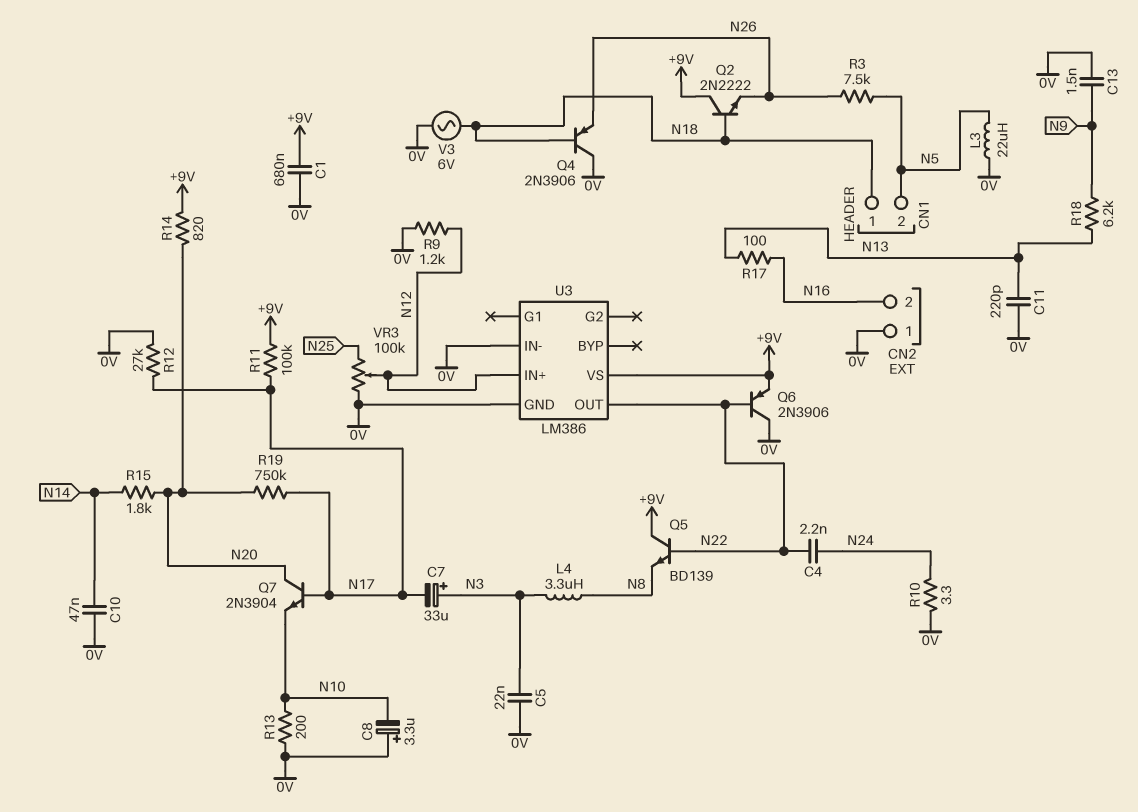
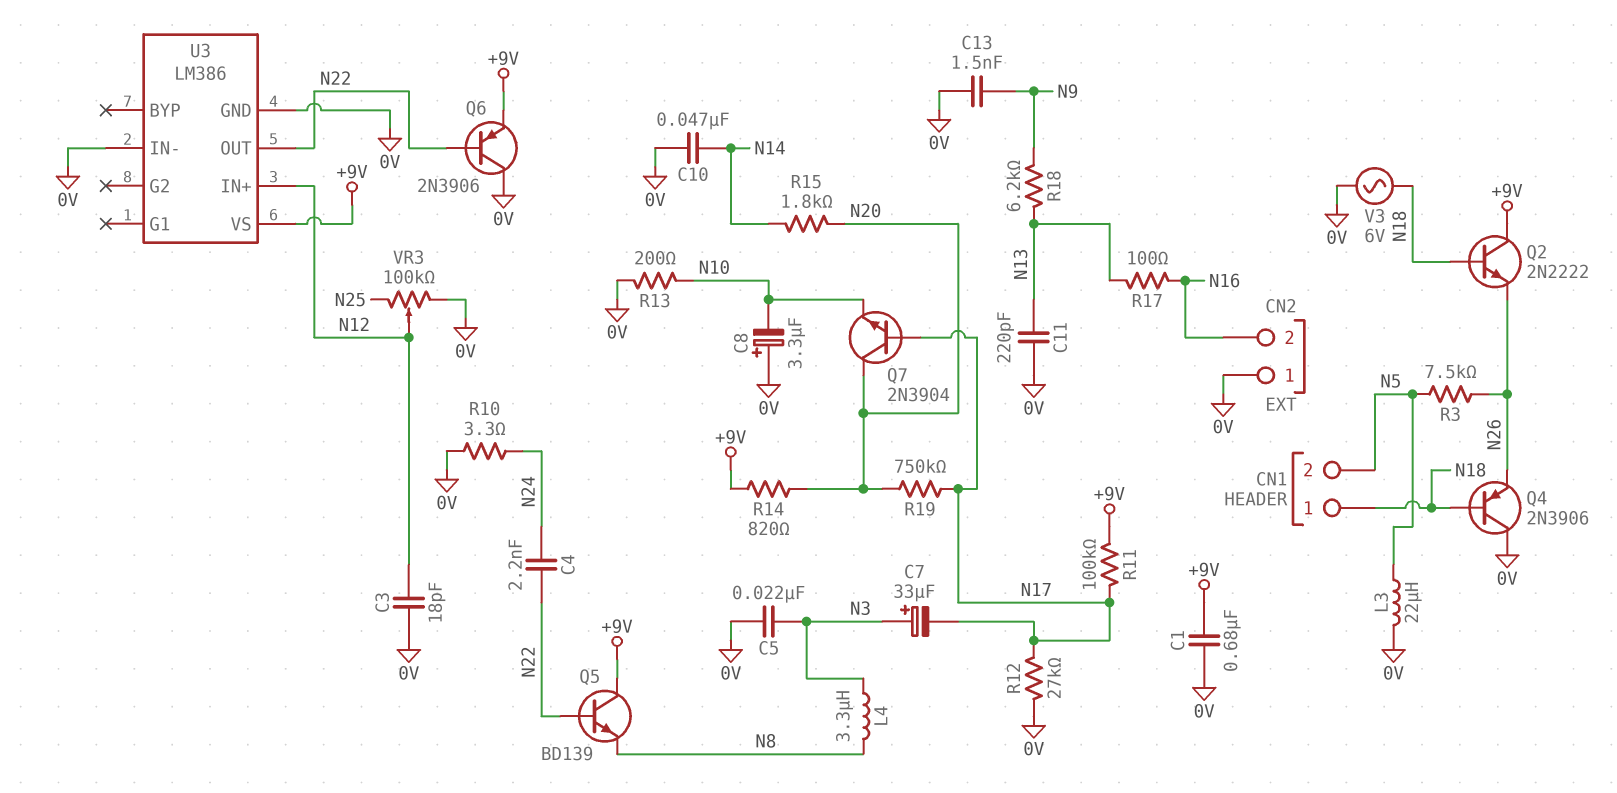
C3: none -> 18pF (0V, N12)
R9: 1.2k (0V, N12) -> none

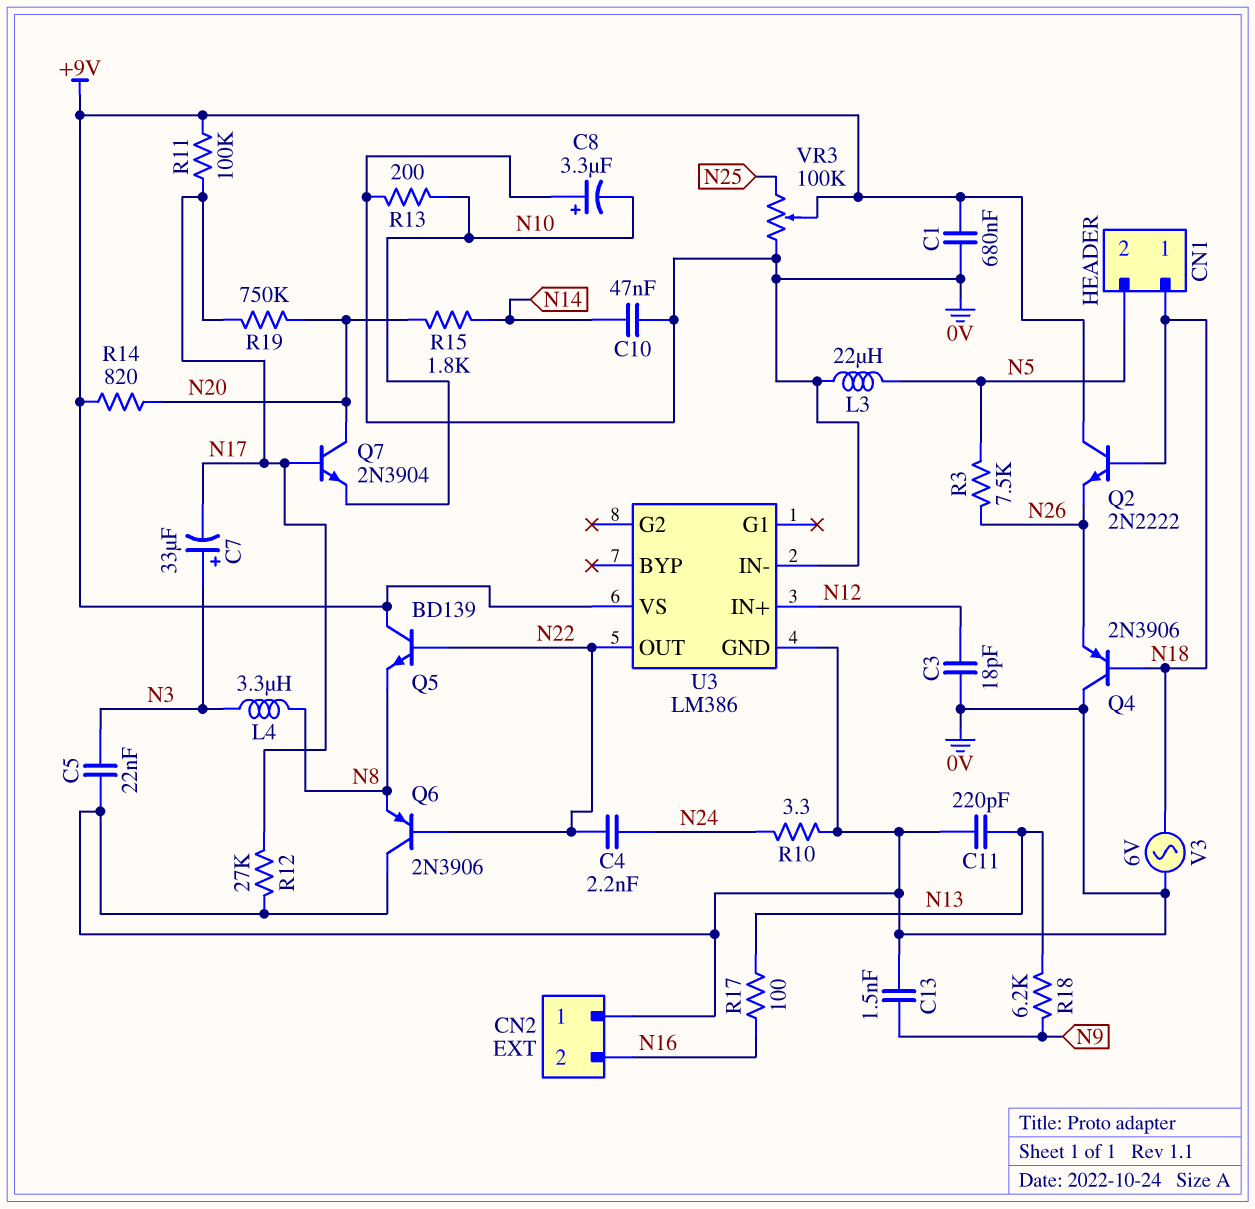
Q6: PNP 2N3906 (B N22, C 0V, E +9V) -> PNP 2N3906 (B N22, C 0V, E N8)
VR3: 100k (0V, N25, wiper N12) -> 100k (0V, N25, wiper +9V)

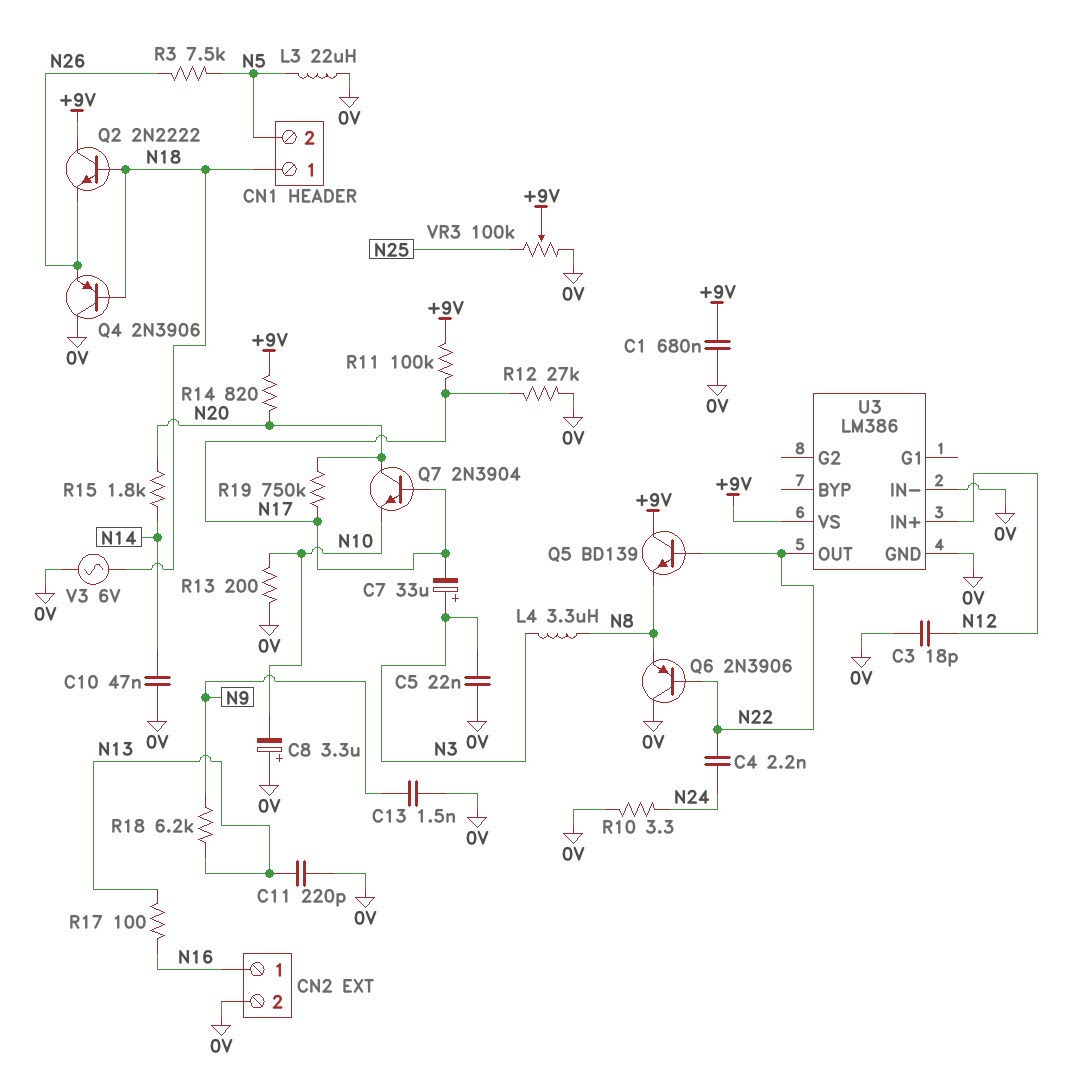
CN2 pin 1: 0V -> N16
CN2 pin 2: N16 -> 0V

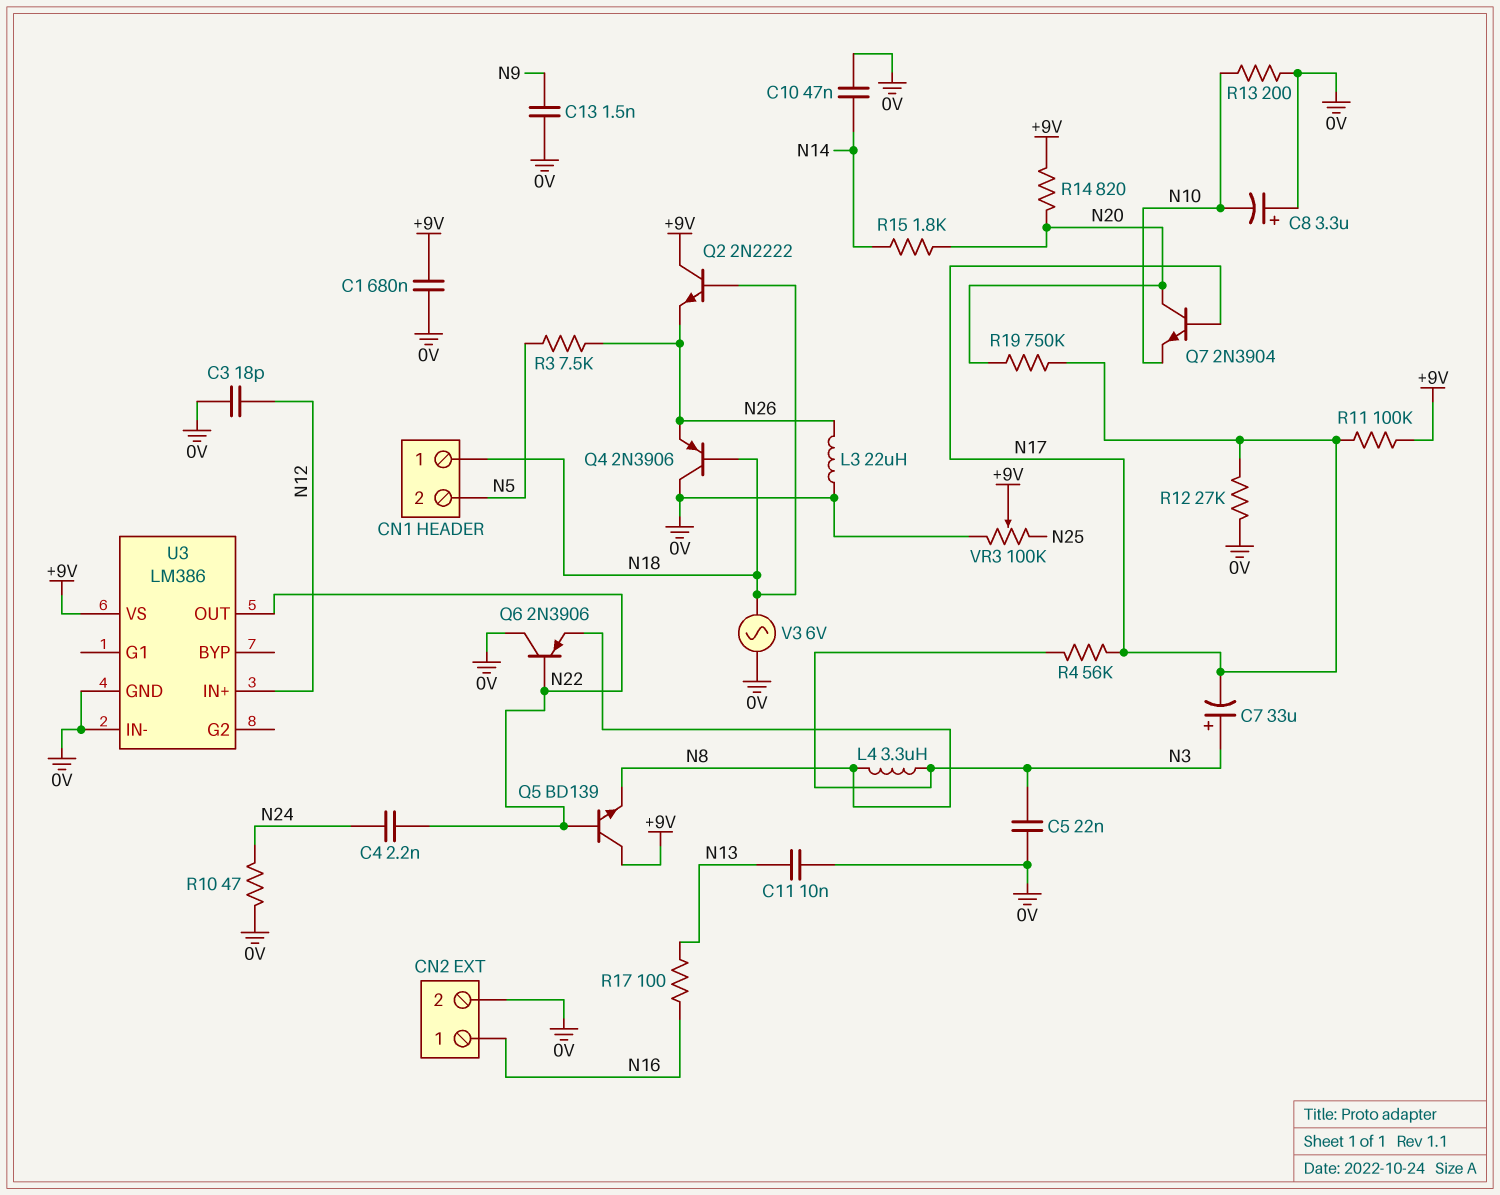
C11: 220pF (0V, N13) -> 10nF (0V, N13)
L3: 22uH (0V, N5) -> 22uH (0V, N26)
R4: none -> 56k (N3, N17)
R10: 3.3 (0V, N24) -> 47 (0V, N24)
R18: 6.2k (N9, N13) -> none

